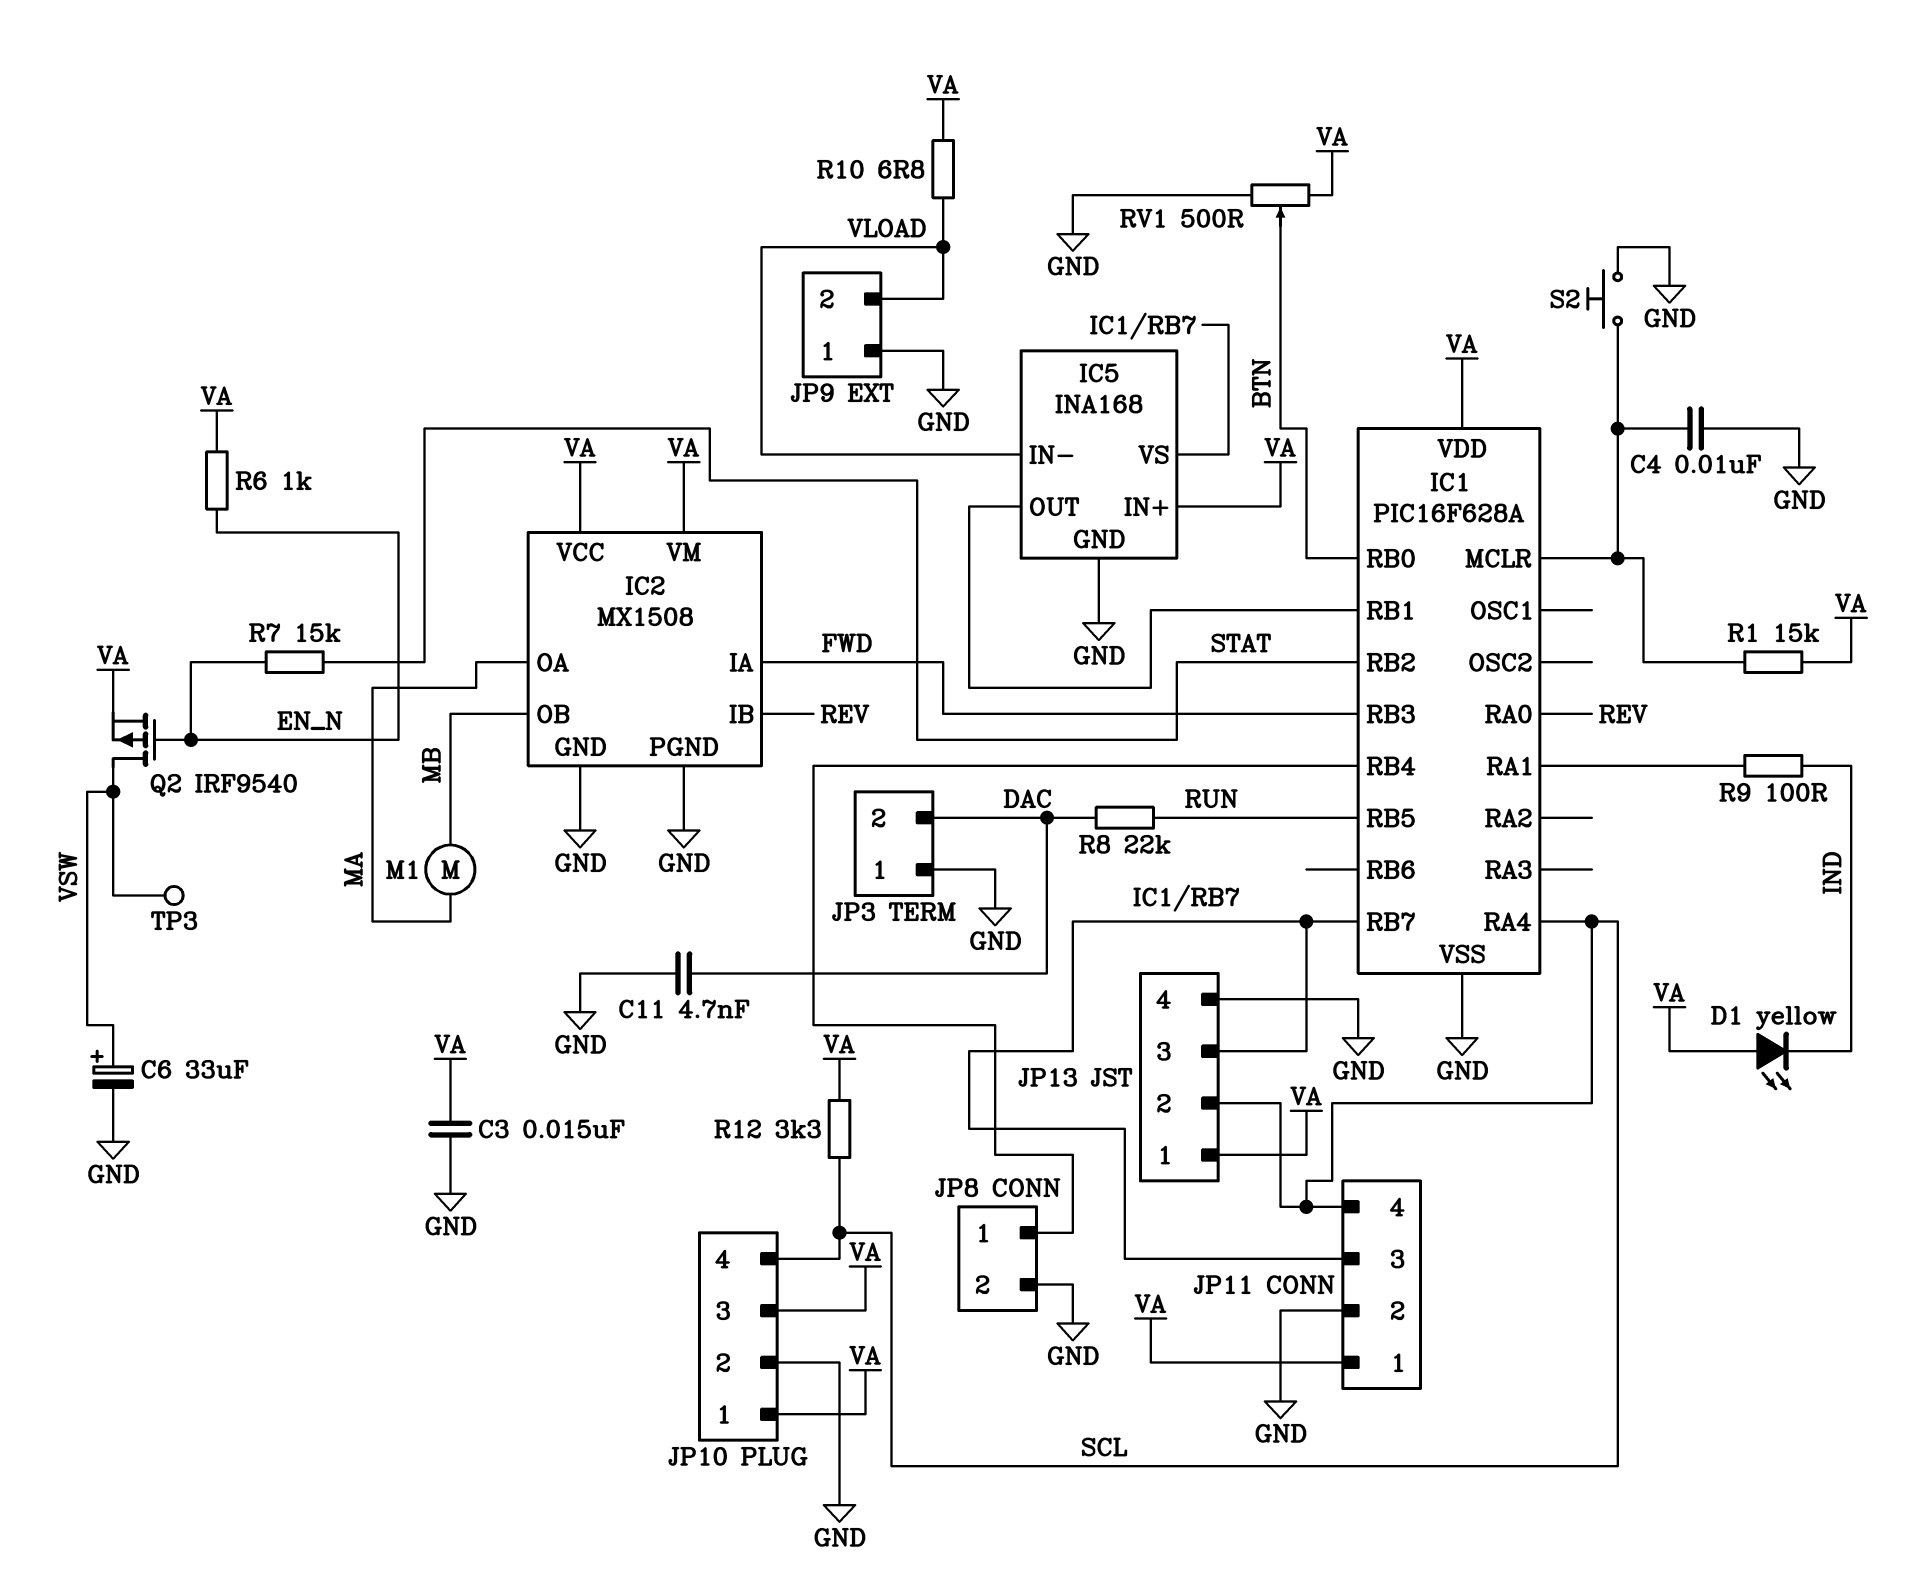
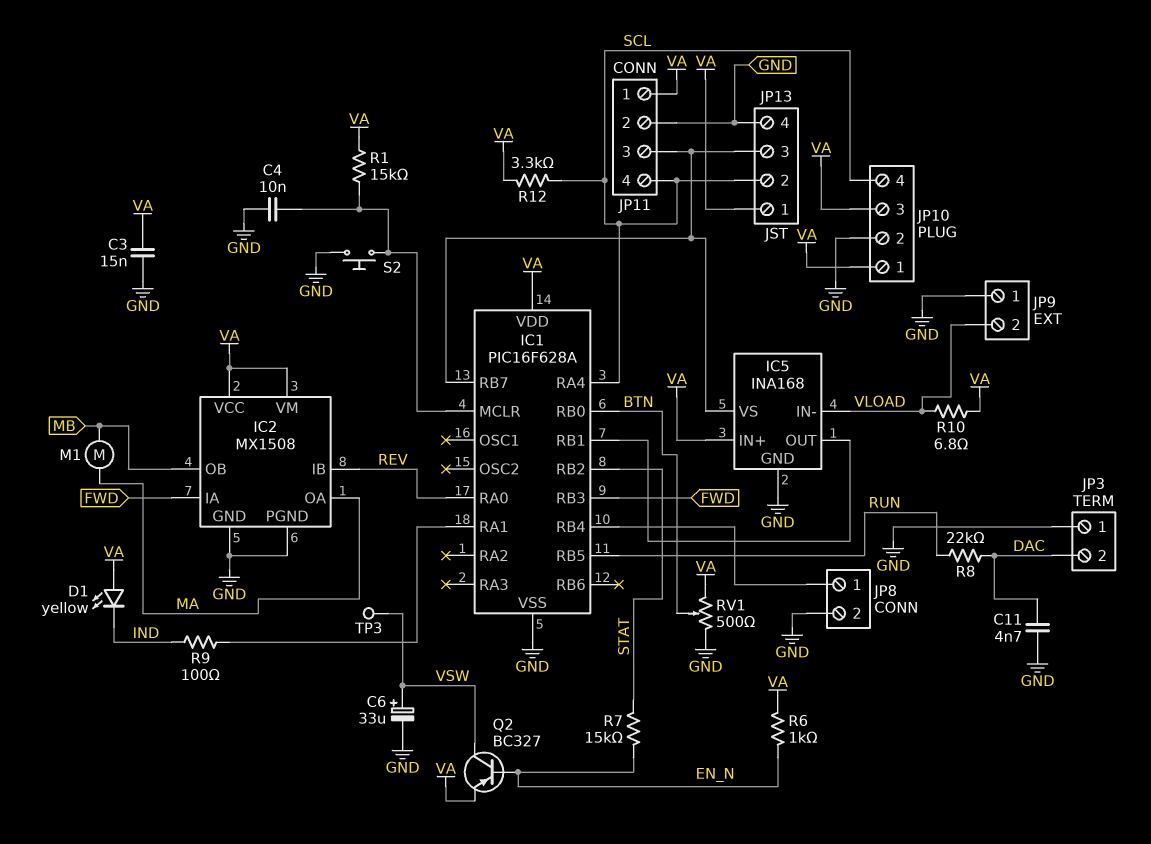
Q2: PMOS IRF9540 (G EN_N, D VSW, S VA) -> PNP BC327 (B EN_N, C VSW, E VA)

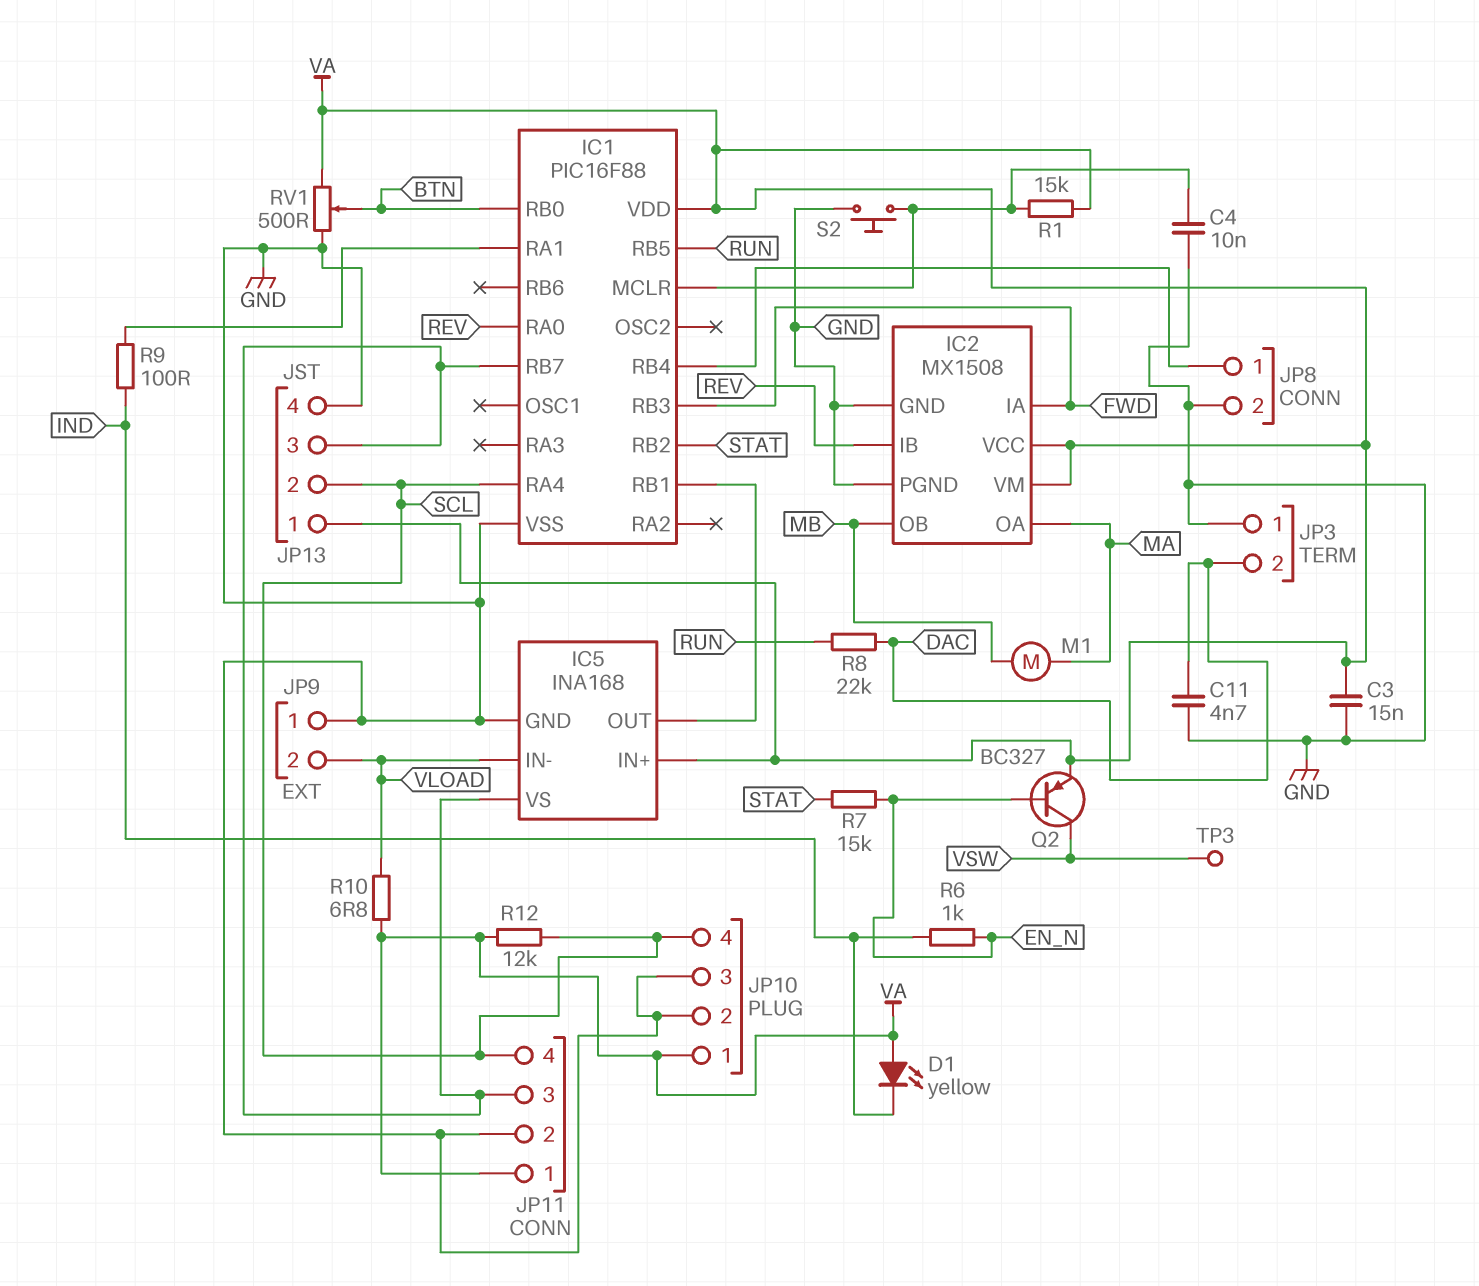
C6: 33uF (plus VSW, minus GND) -> none
IC1: PIC16F628A -> PIC16F88
JP10 pin 3: VA -> GND
R6: 1k (EN_N, VA) -> 1k (EN_N, IND)
R12: 3.3k (SCL, VA) -> 12k (SCL, VA)

